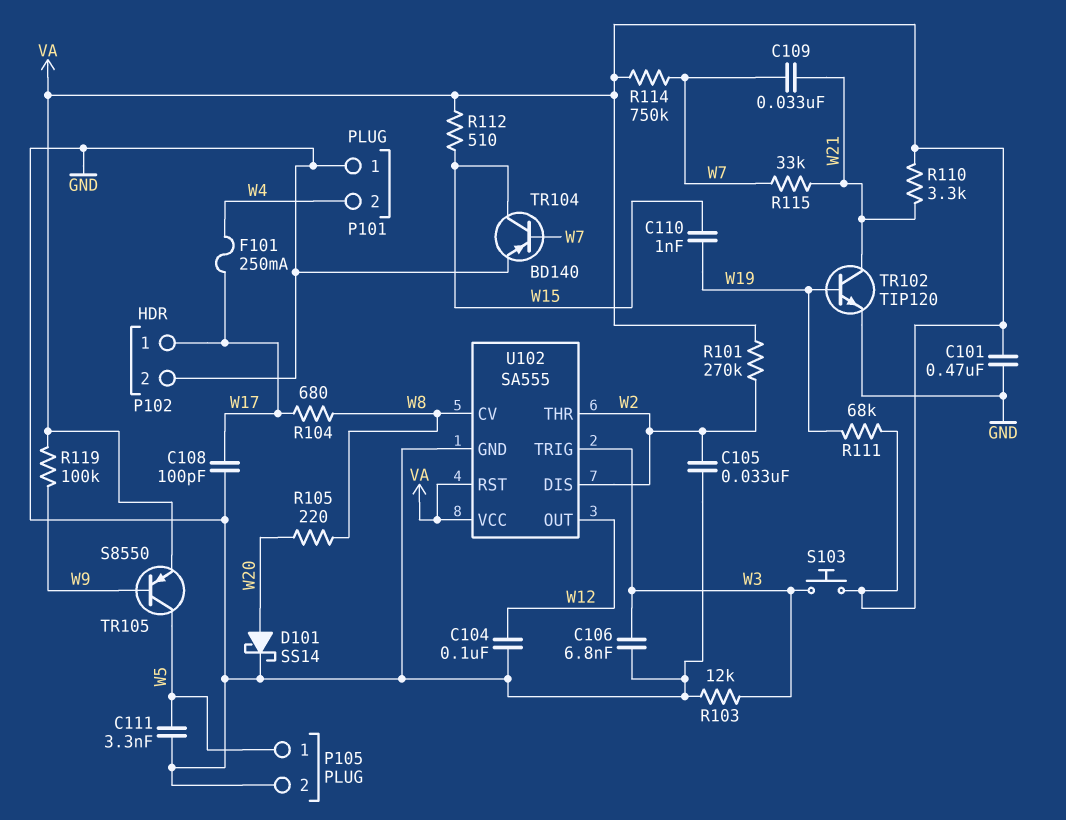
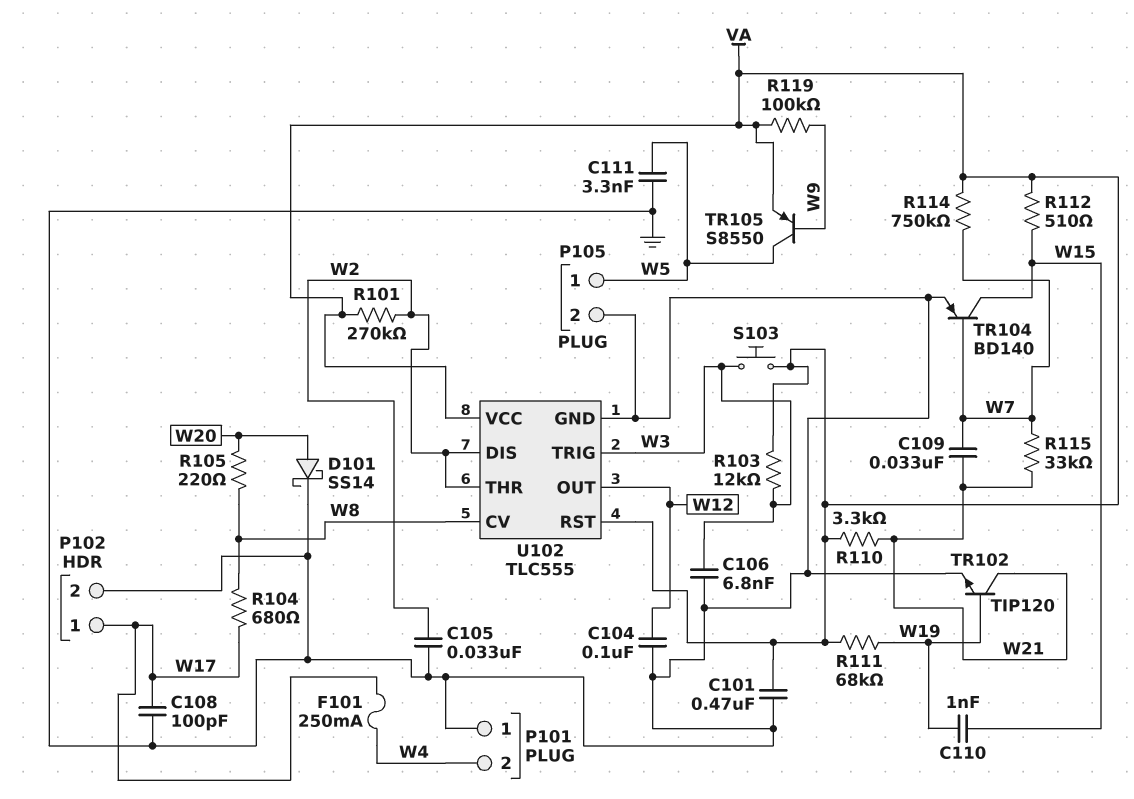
R103: 12k (GND, W3) -> 12k (VA, W3)
U102: SA555 -> TLC555

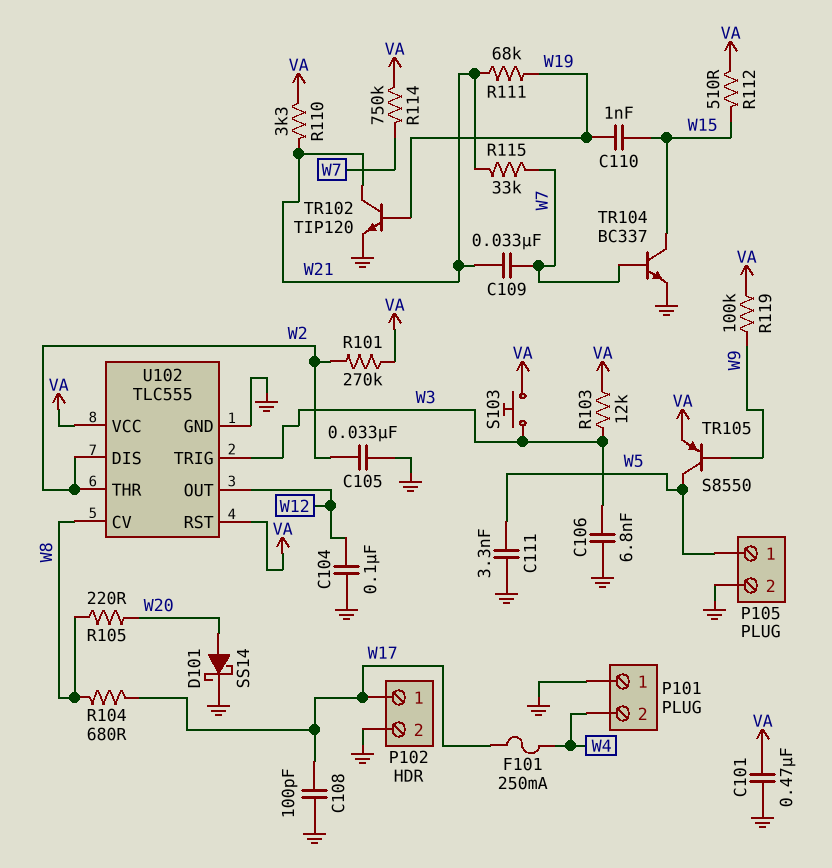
R111: 68k (VA, W19) -> 68k (W19, W21)
TR104: PNP BD140 (B W7, C W15, E GND) -> NPN BC337 (B W7, C W15, E GND)

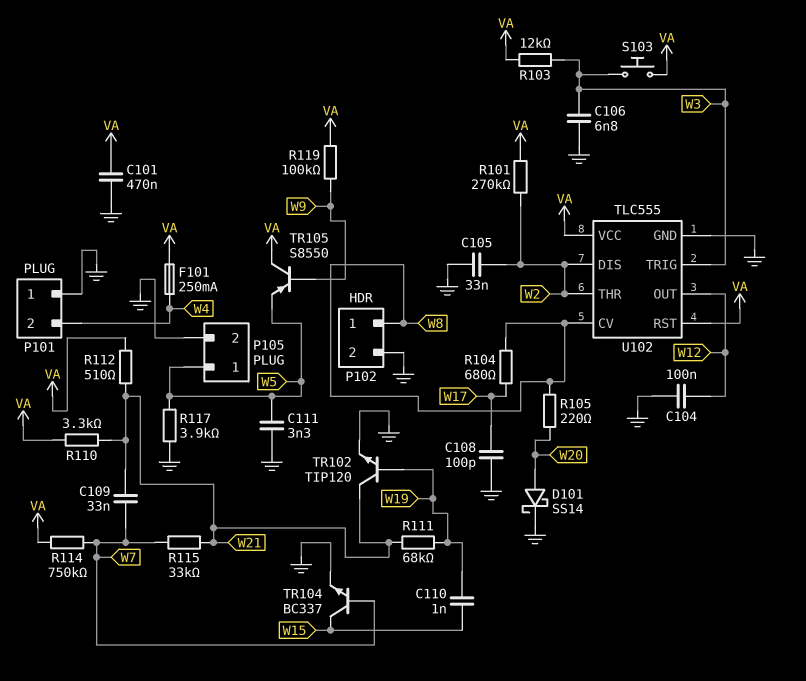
F101: 250mA (W4, W17) -> 250mA (VA, W4)
P102 pin 1: W17 -> W8
R112: 510 (VA, W15) -> 510 (VA, W21)
R117: none -> 3.9k (GND, W5)
TR105: PNP S8550 (B W9, C W5, E VA) -> PNP S8550 (B W9, C VA, E W5)

